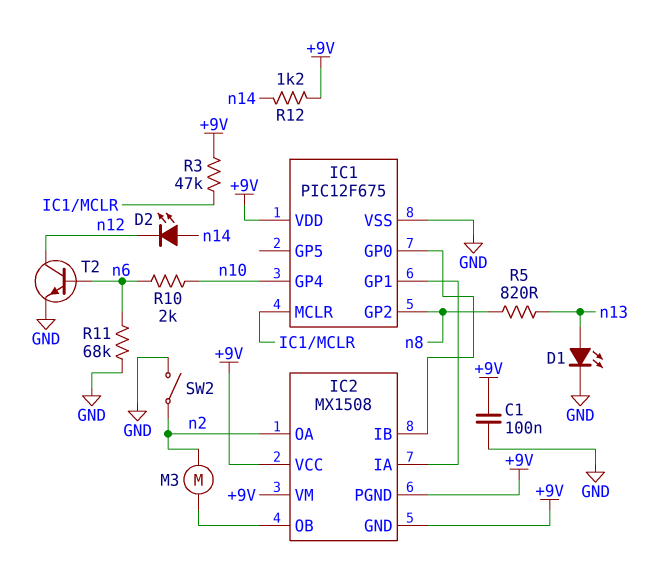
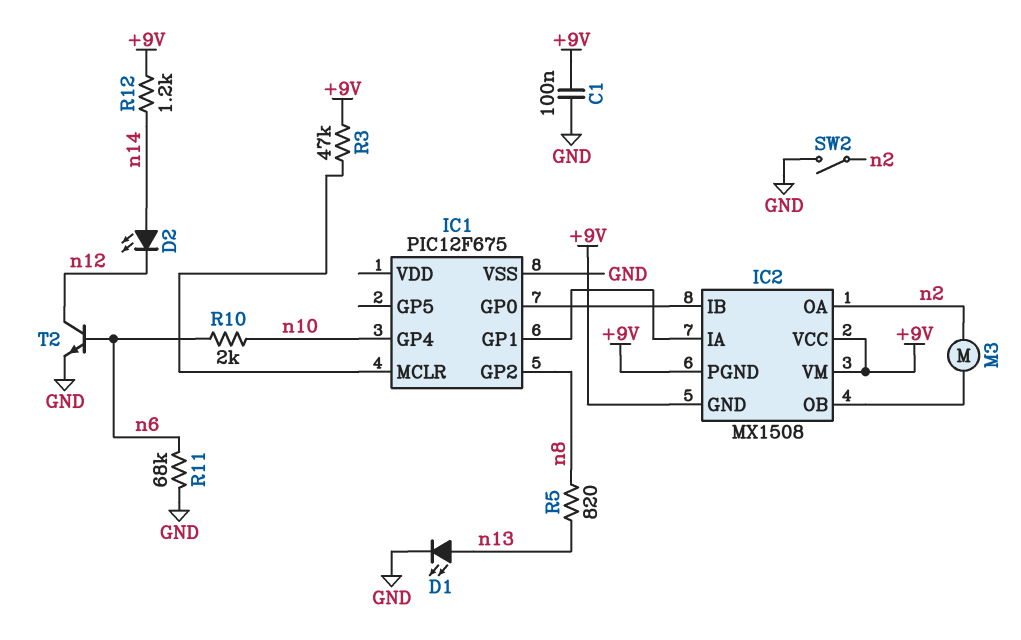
IC1 pin VDD: +9V -> none

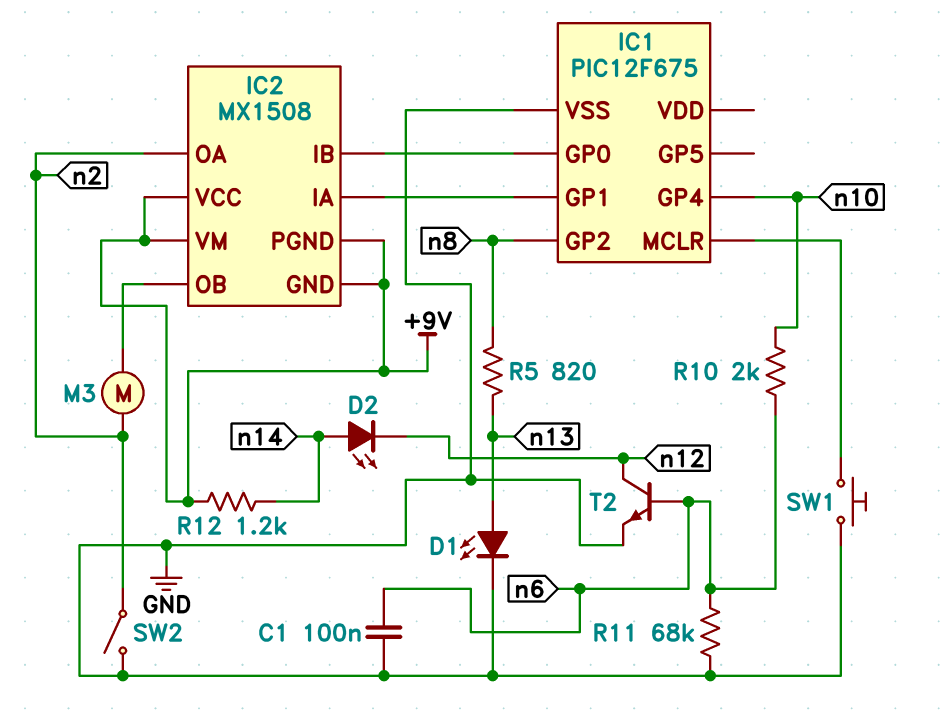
C1: 100nF (+9V, GND) -> 100nF (GND, n6)
R3: 47k (+9V, IC1/MCLR) -> none
SW1: none -> button (GND, IC1/MCLR)

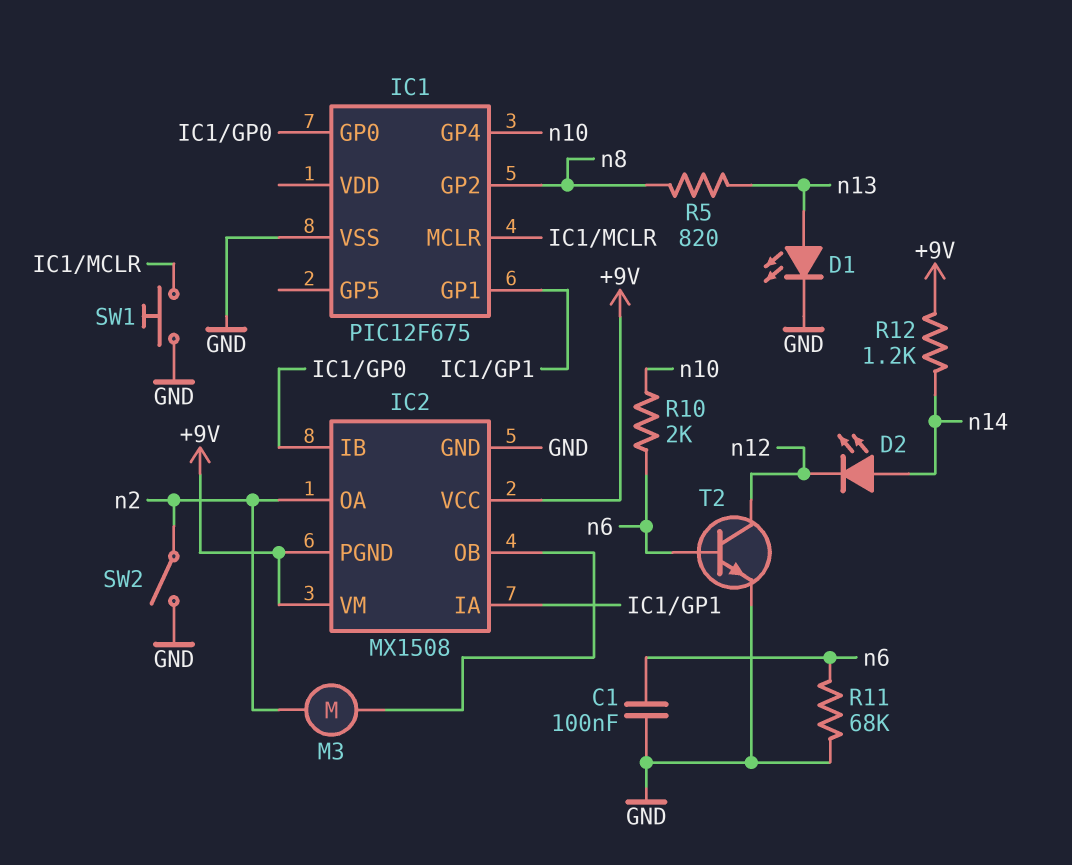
IC2 pin GND: +9V -> GND

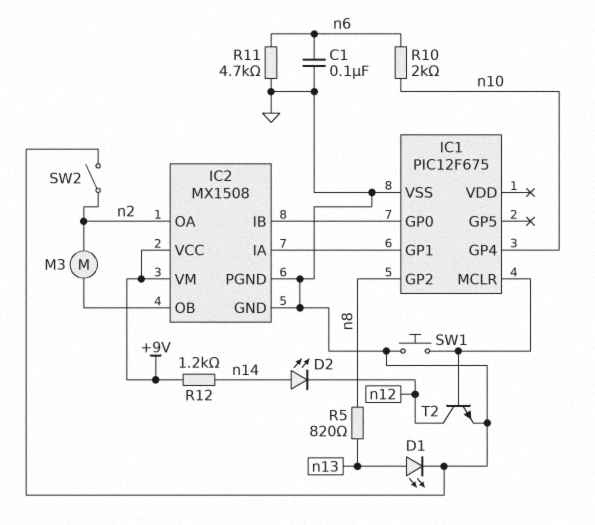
IC2 pin PGND: +9V -> GND
R11: 68k (GND, n6) -> 4.7k (GND, n6)
T2: NPN (B n6, C n12, E GND) -> NPN (B IC1/MCLR, C n12, E GND)

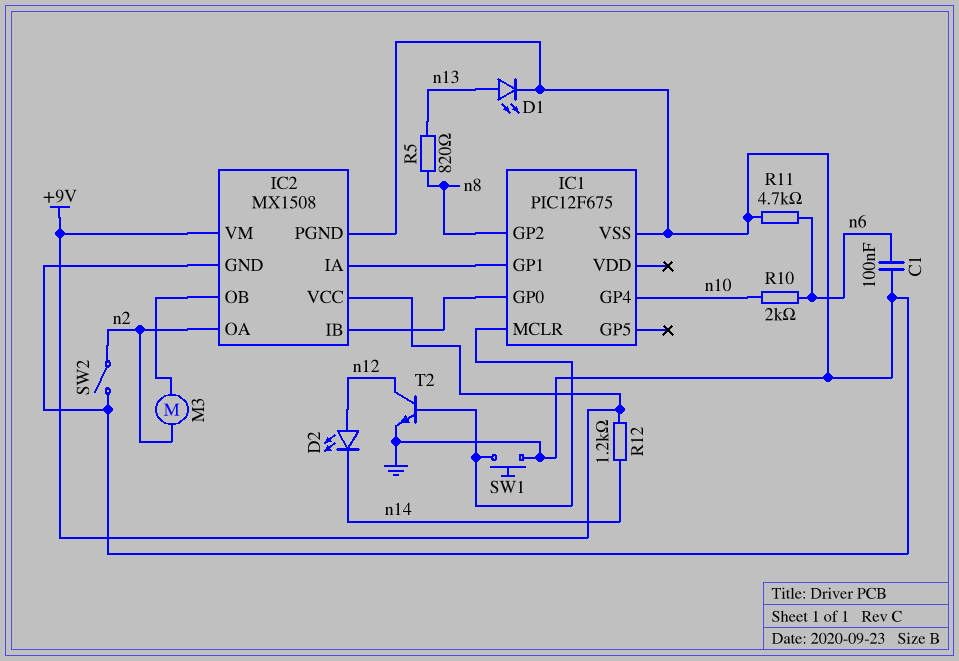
D2: LED (A n14, K n12) -> LED (A n12, K n14)

